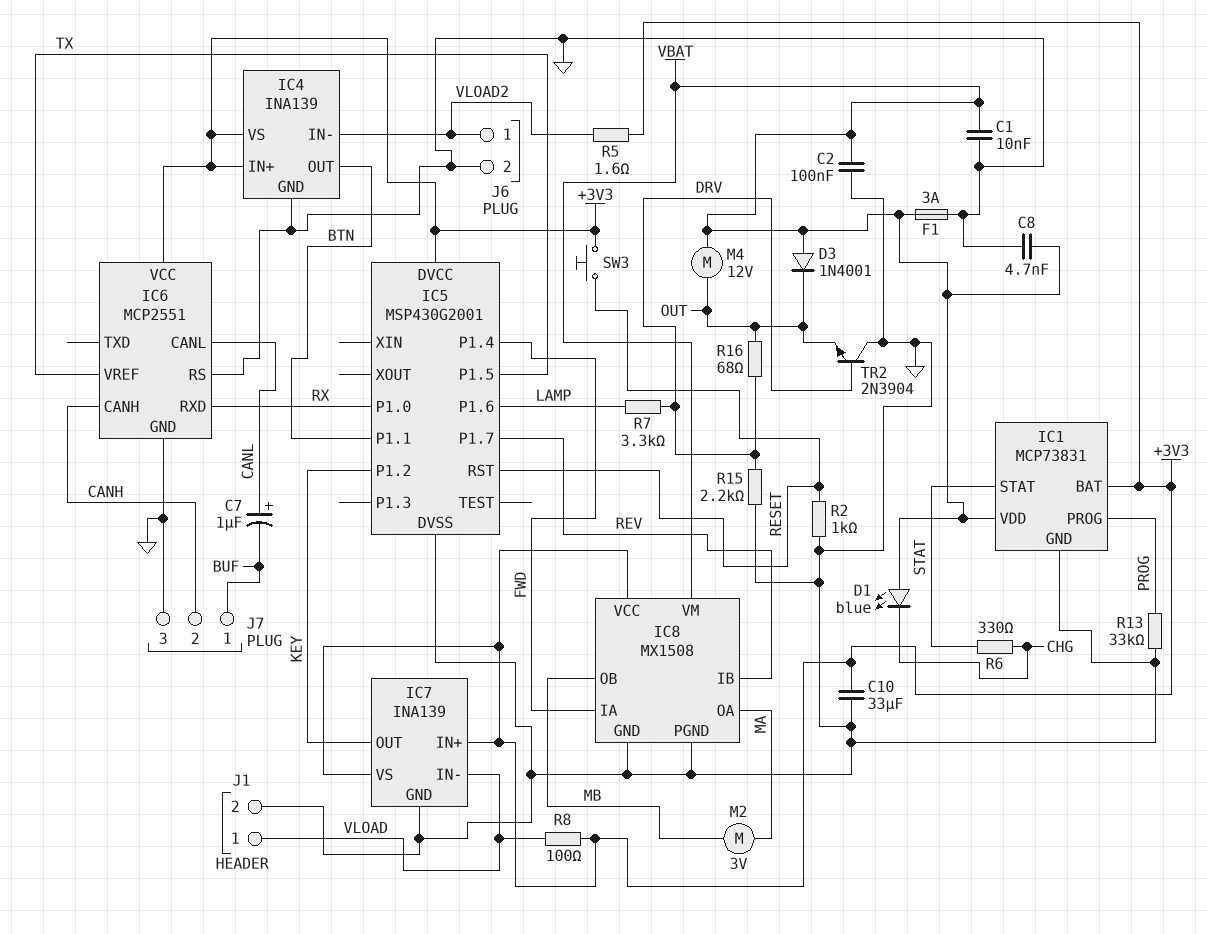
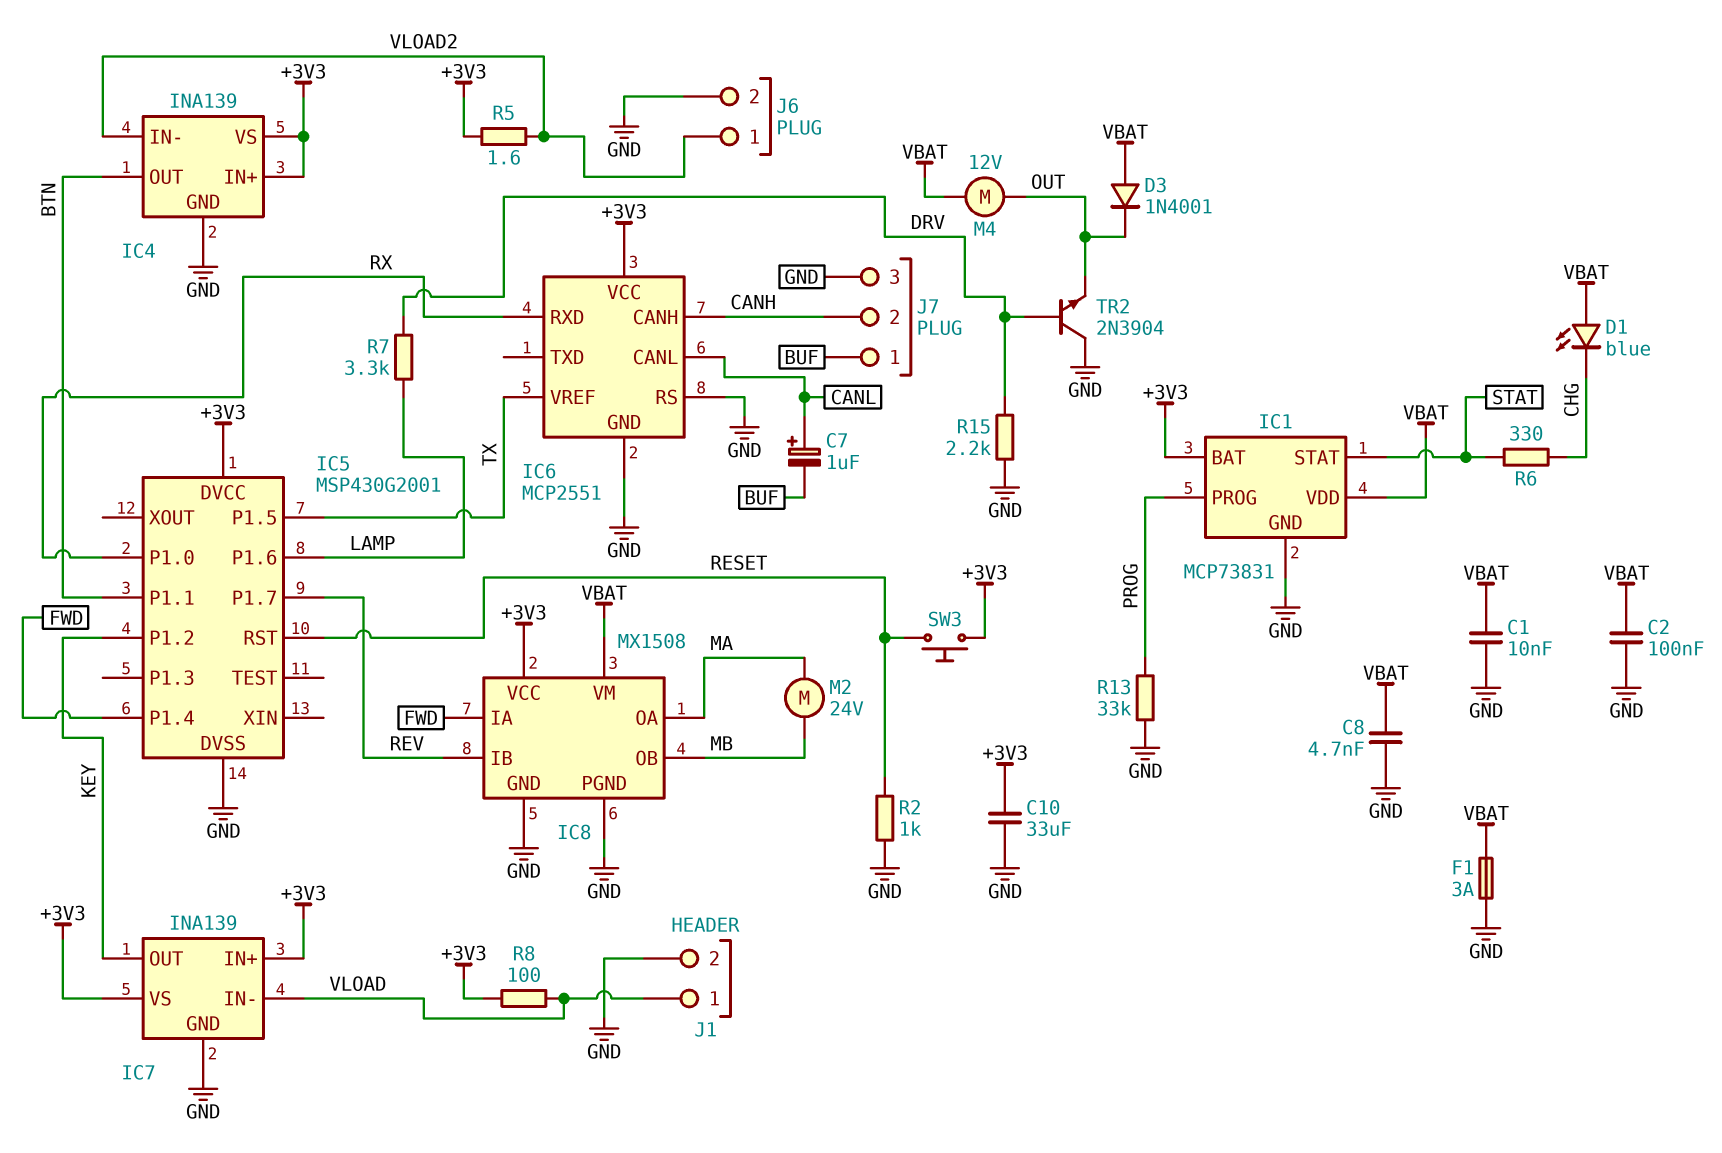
M2: motor 3V (MA, MB) -> motor 24V (MA, MB)
R16: 68 (DRV, OUT) -> none

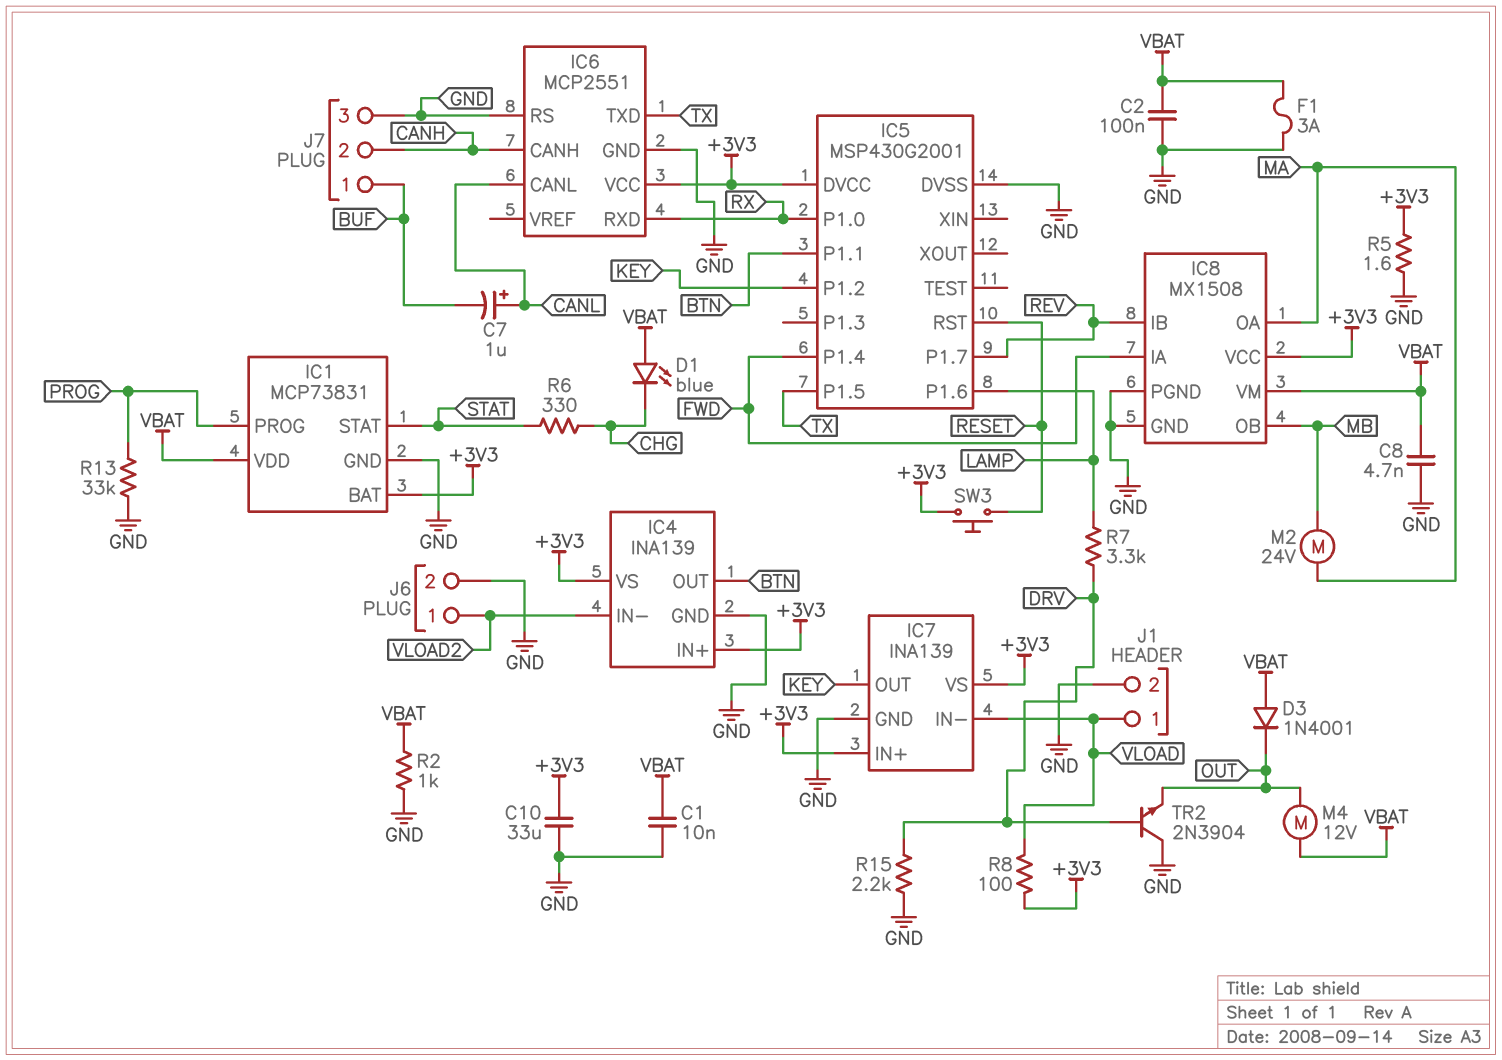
IC6 pin TXD: none -> TX
IC6 pin VREF: TX -> none
R2: 1k (GND, RESET) -> 1k (GND, VBAT)
R5: 1.6 (+3V3, VLOAD2) -> 1.6 (+3V3, GND)

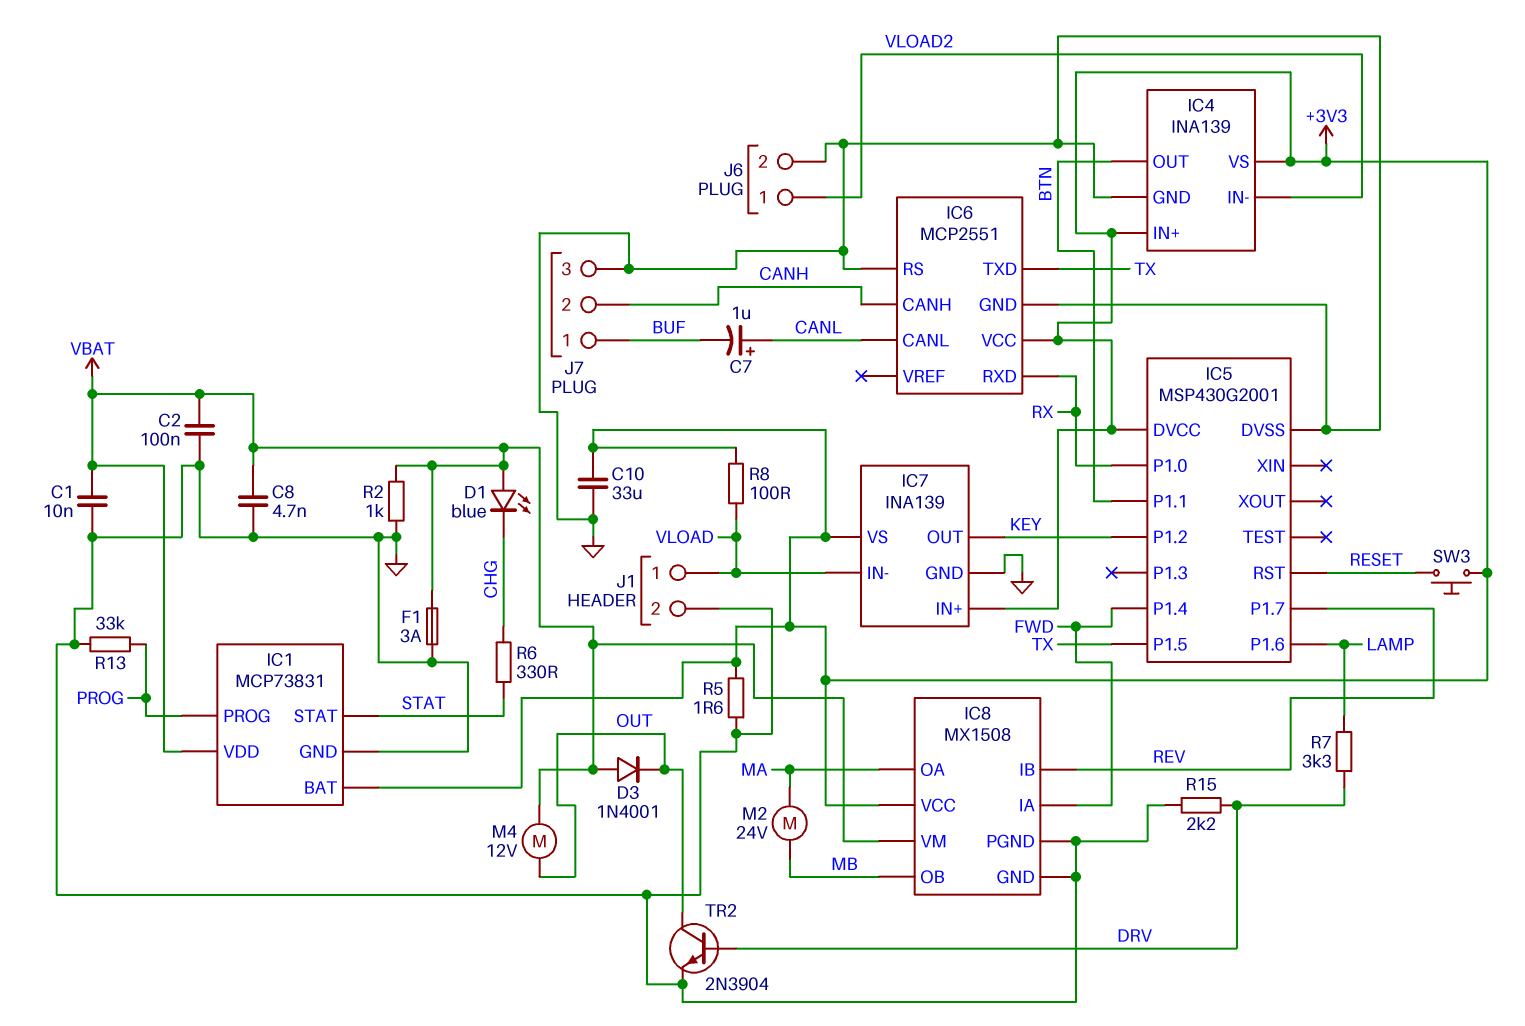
TR2: NPN 2N3904 (B DRV, C GND, E OUT) -> NPN 2N3904 (B DRV, C OUT, E GND)

